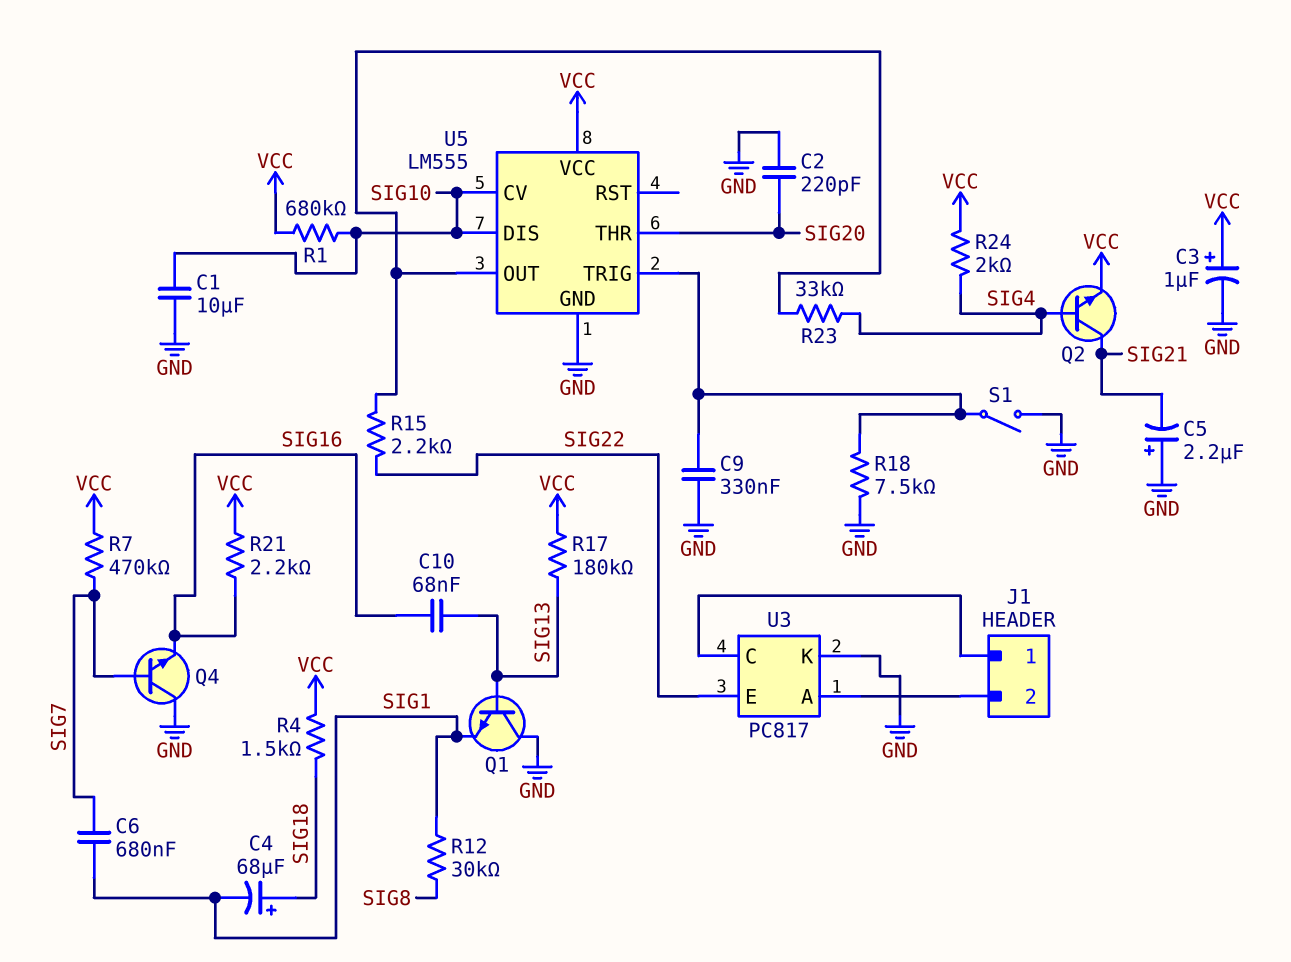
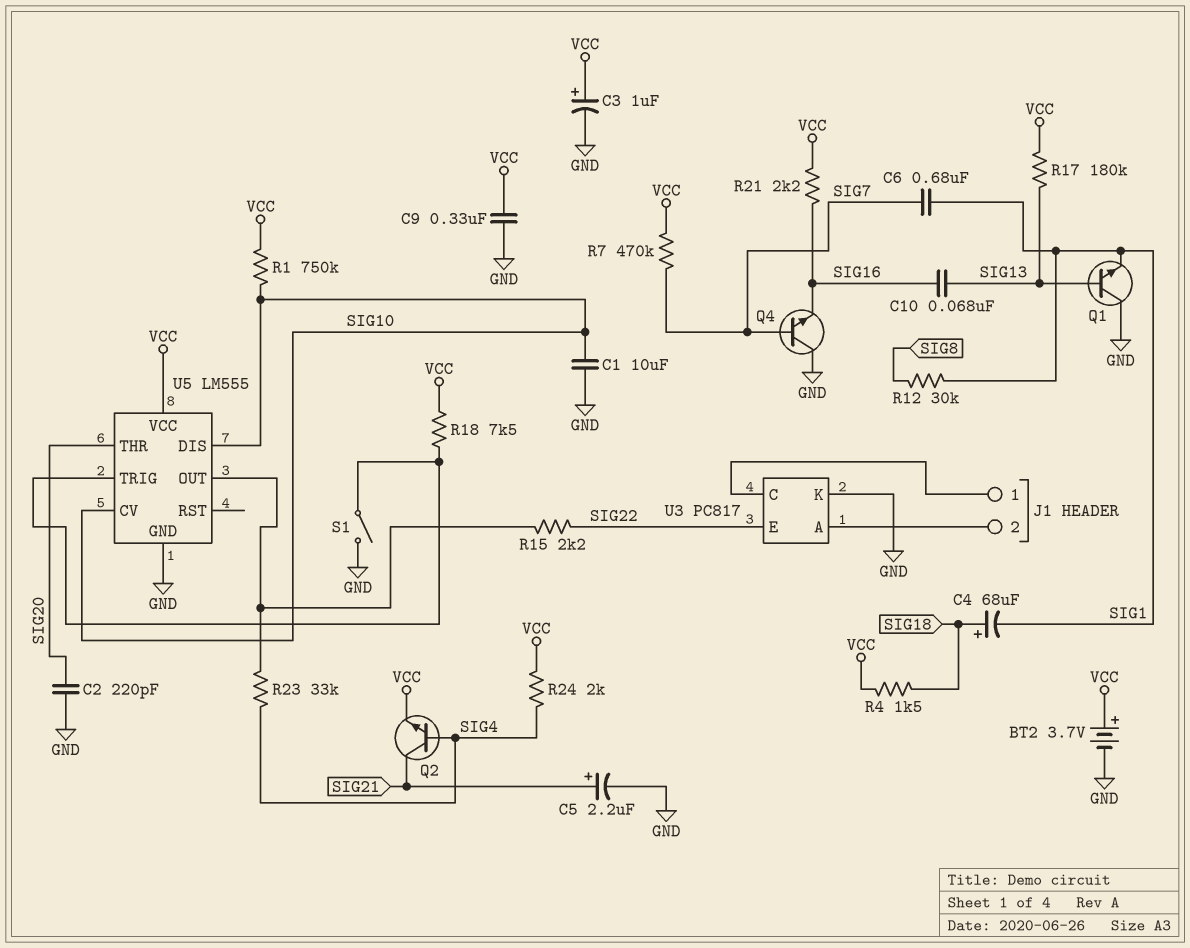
BT2: none -> 3.7V (plus VCC, minus GND)
C5: 2.2uF (plus GND, minus SIG21) -> 2.2uF (plus SIG21, minus GND)
C9: 330nF (GND, U5/TRIG) -> 330nF (GND, VCC)
R1: 680k (SIG10, VCC) -> 750k (SIG10, VCC)
R18: 7.5k (GND, U5/TRIG) -> 7.5k (U5/TRIG, VCC)

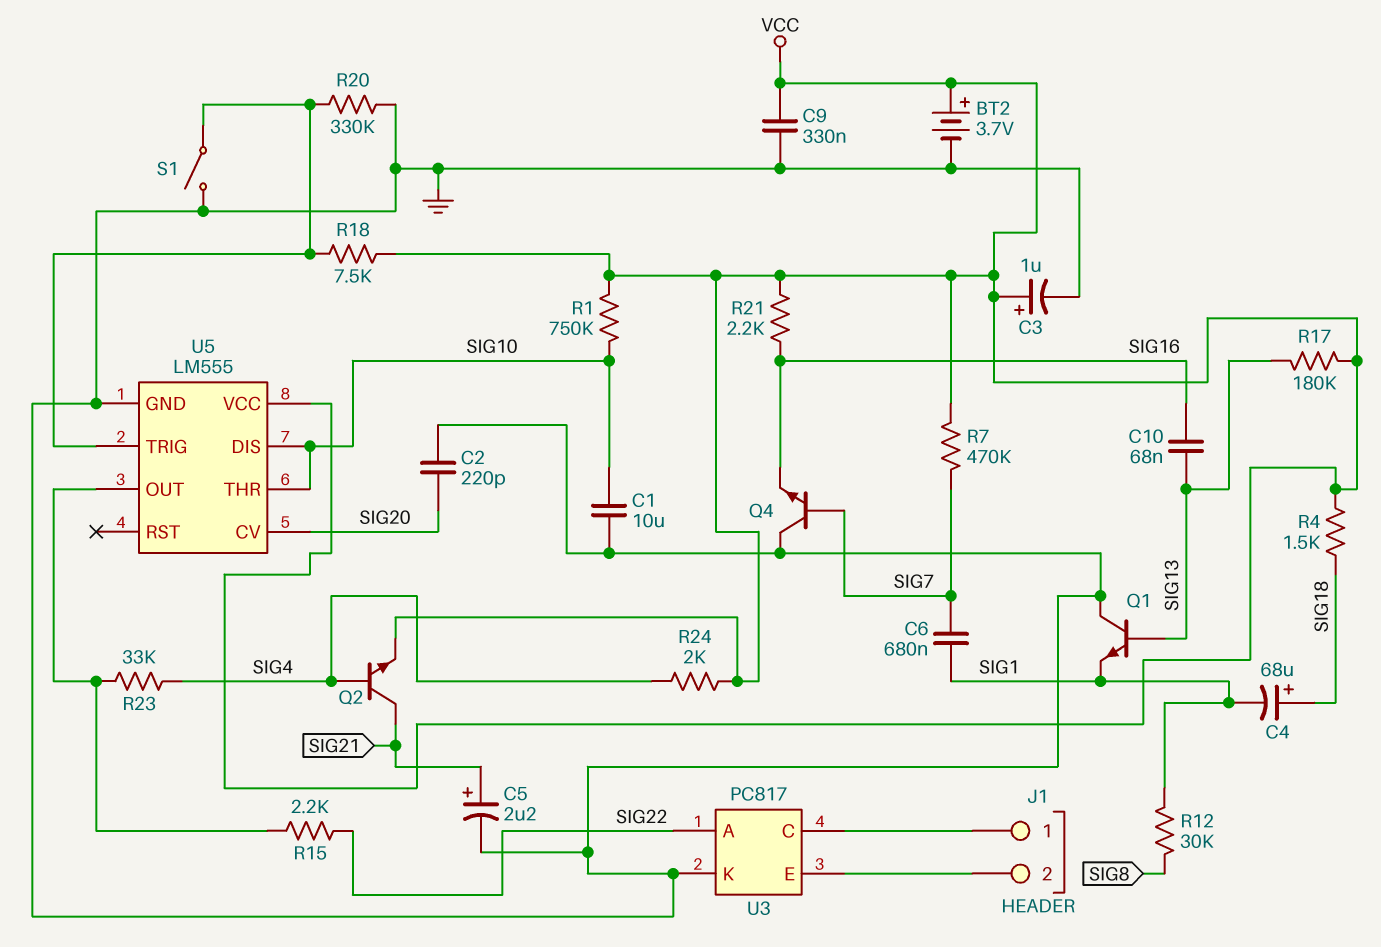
R20: none -> 330k (GND, U5/TRIG)
U3 pin A: J1/2 -> SIG22
U3 pin E: SIG22 -> J1/2
U5 pin CV: SIG10 -> SIG20
U5 pin THR: SIG20 -> SIG10

